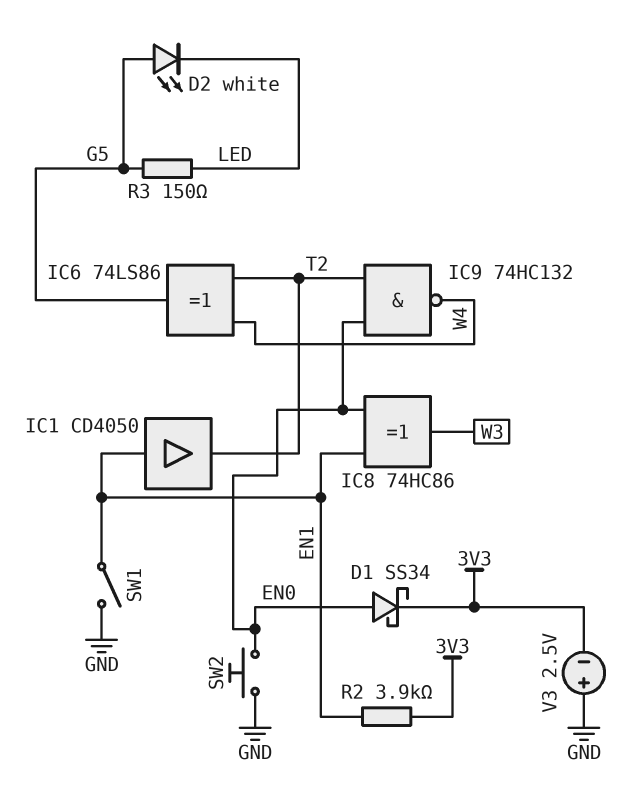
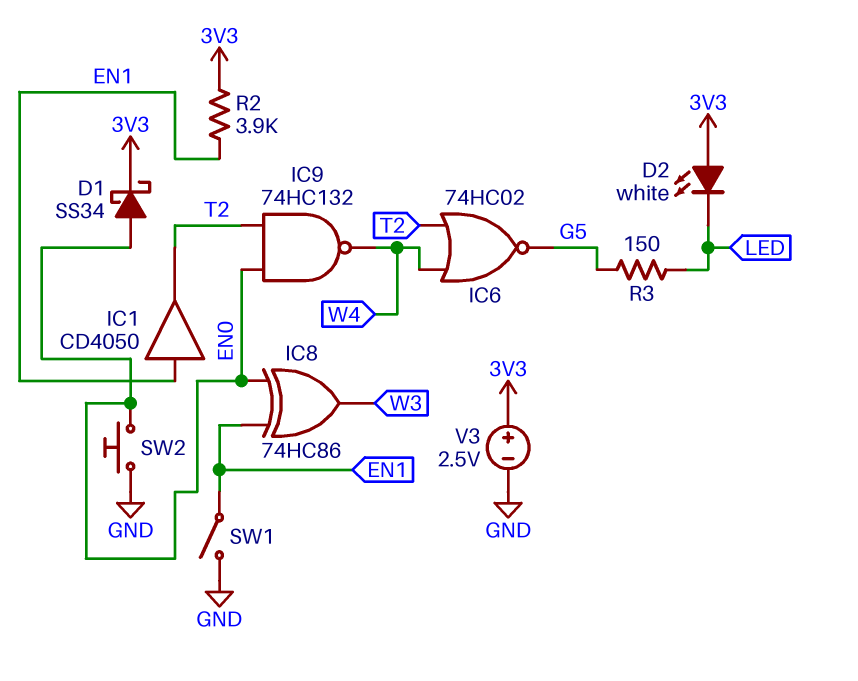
D2: LED white (A G5, K LED) -> LED white (A 3V3, K LED)
IC6: XOR 74LS86 (in T2, in W4, out G5) -> NOR 74HC02 (in T2, in W4, out G5)
V3: 2.5V (plus GND, minus 3V3) -> 2.5V (plus 3V3, minus GND)

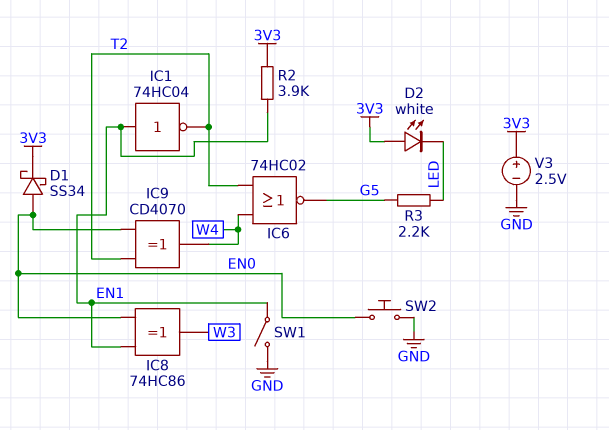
IC1: buffer CD4050 (in EN1, out T2) -> NOT 74HC04 (in EN1, out T2)
IC9: NAND 74HC132 (in EN0, in T2, out W4) -> XOR CD4070 (in EN0, in T2, out W4)
R3: 150 (G5, LED) -> 2.2k (G5, LED)

